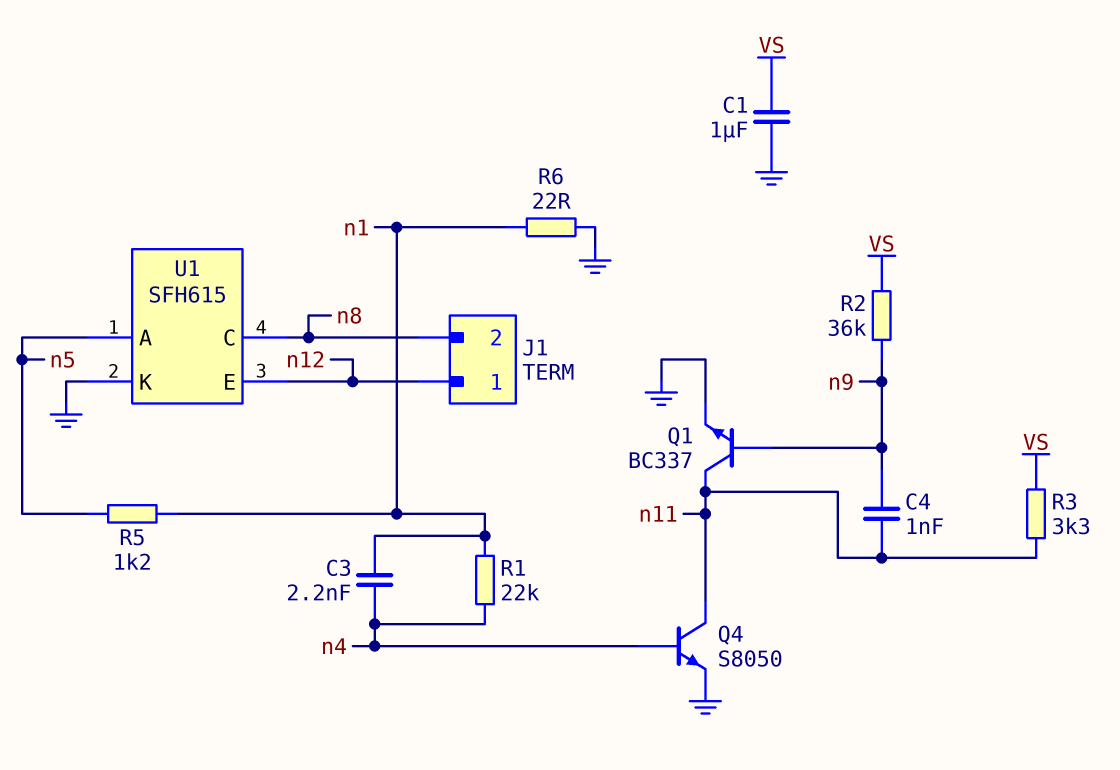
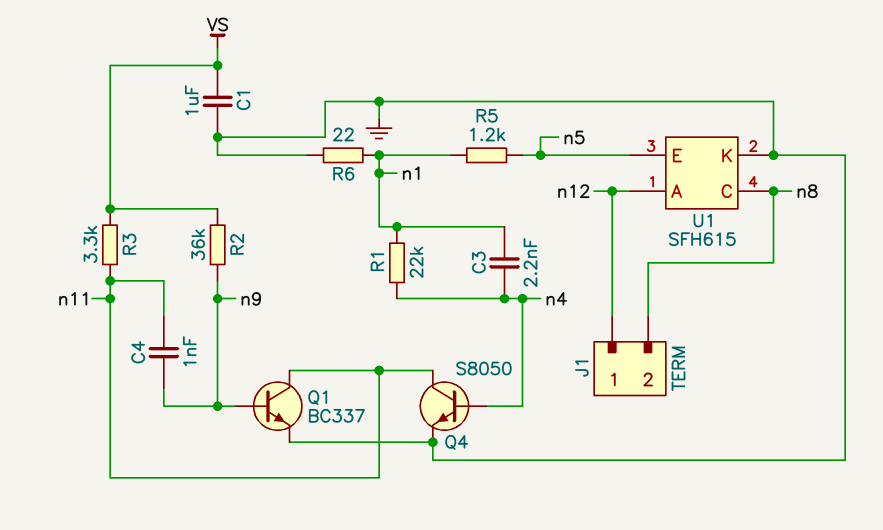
U1 pin A: n5 -> n12
U1 pin E: n12 -> n5

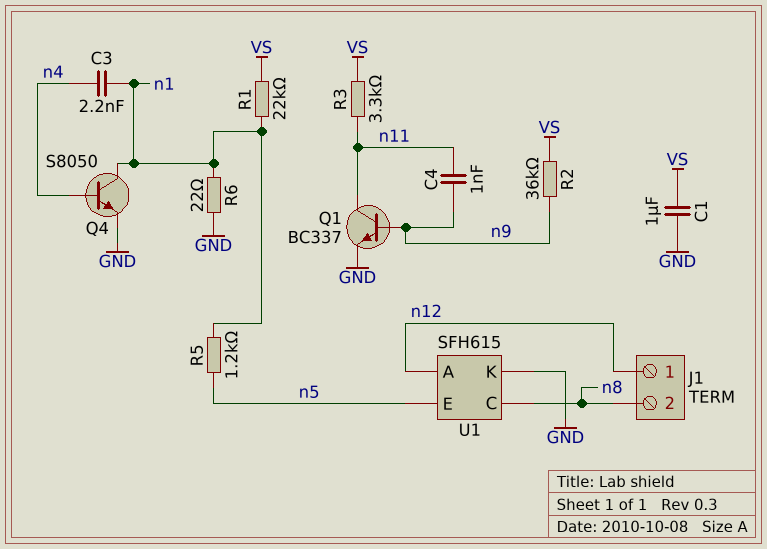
Q4: NPN S8050 (B n4, C n11, E GND) -> NPN S8050 (B n4, C n1, E GND)
R1: 22k (n1, n4) -> 22k (VS, n1)

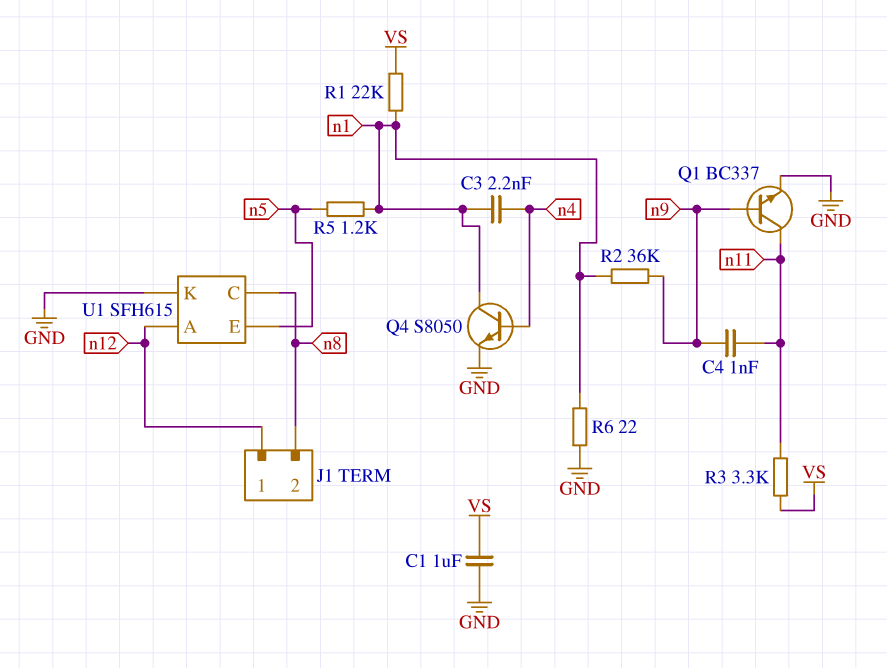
R2: 36k (VS, n9) -> 36k (n1, n9)

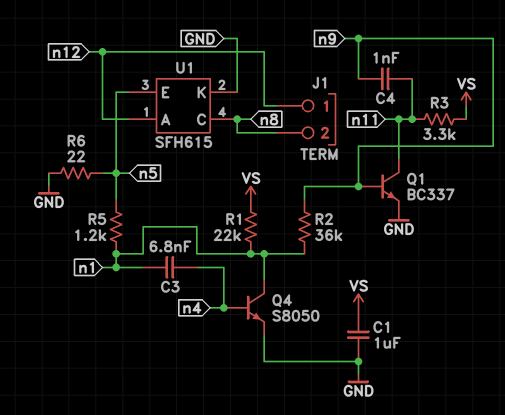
C3: 2.2nF (n1, n4) -> 6.8nF (n1, n4)
R6: 22 (GND, n1) -> 22 (GND, n5)

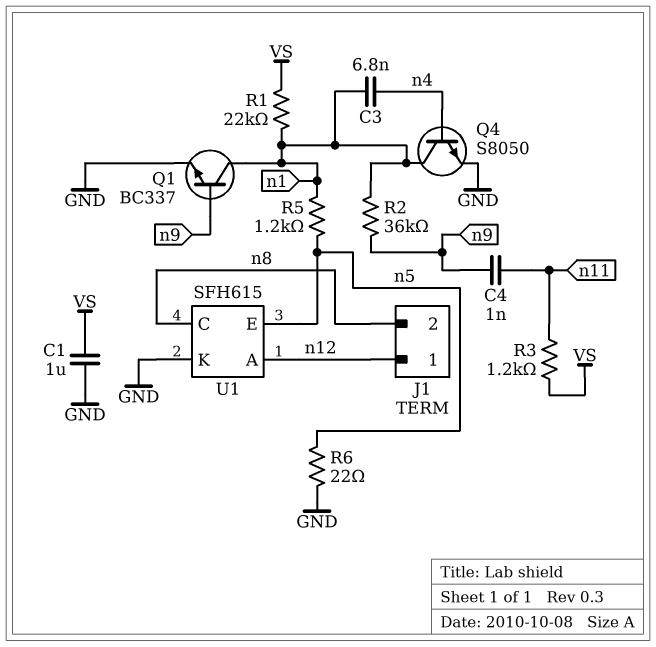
Q1: NPN BC337 (B n9, C n11, E GND) -> NPN BC337 (B n9, C n1, E GND)
R3: 3.3k (VS, n11) -> 1.2k (VS, n11)

